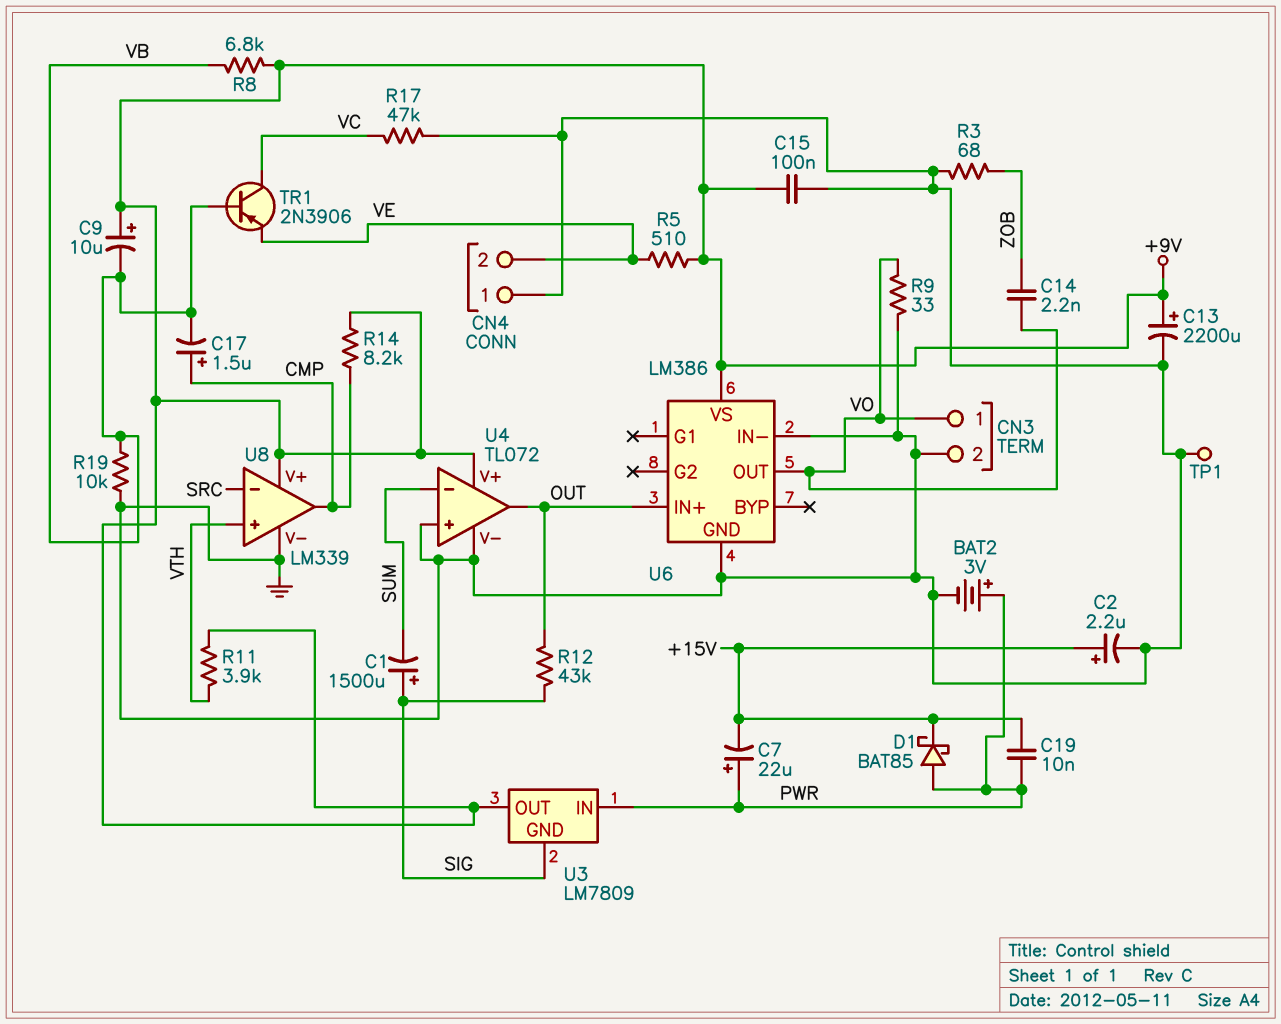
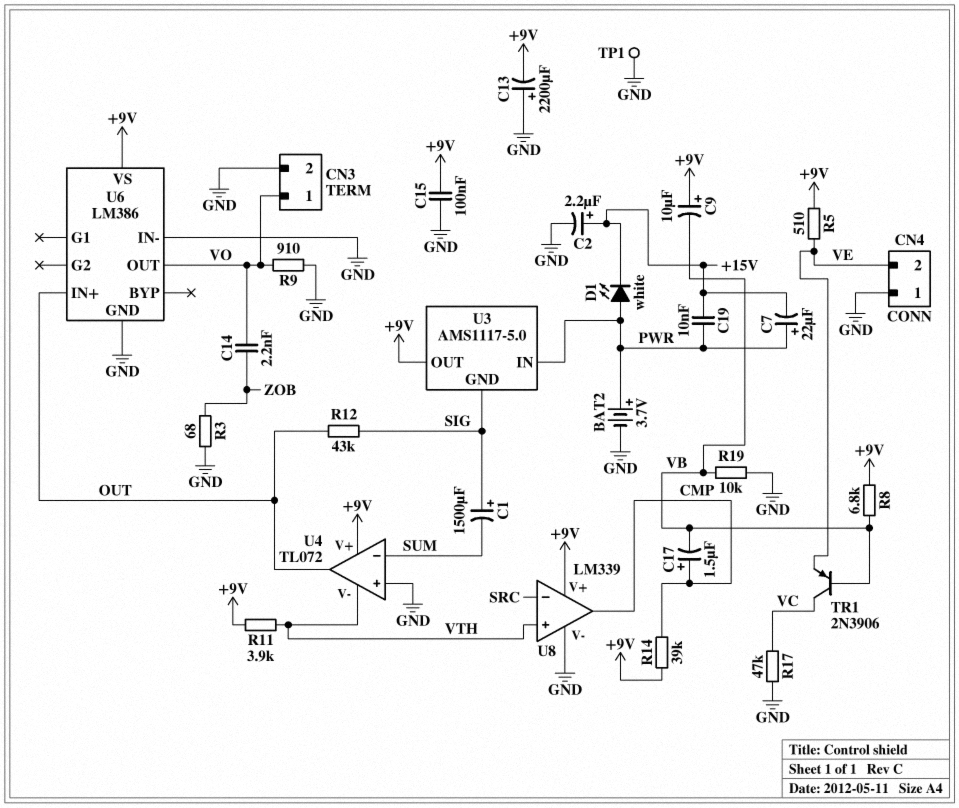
BAT2: 3V (plus PWR, minus GND) -> 3.7V (plus PWR, minus GND)
C13: 2200uF (plus +9V, minus GND) -> 2200uF (plus GND, minus +9V)
D1: schottky BAT85 (A PWR, K +15V) -> LED white (A PWR, K +15V)
R9: 33 (GND, VO) -> 910 (GND, VO)
R14: 8.2k (+9V, CMP) -> 39k (+9V, CMP)
U3: LM7809 -> AMS1117-5.0
U4 pin V-: GND -> VTH

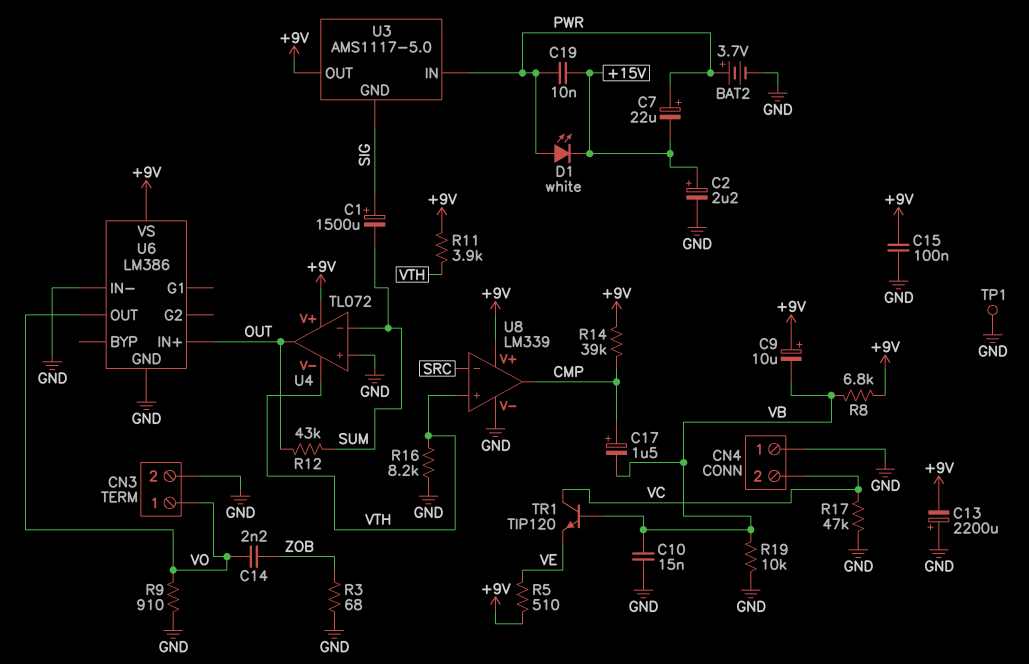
C10: none -> 15nF (GND, VB)
CN4 pin 2: VE -> VC
R12: 43k (OUT, SIG) -> 43k (OUT, SUM)
R16: none -> 8.2k (GND, VTH)
TR1: PNP 2N3906 (B VB, C VC, E VE) -> NPN TIP120 (B VB, C VC, E VE)

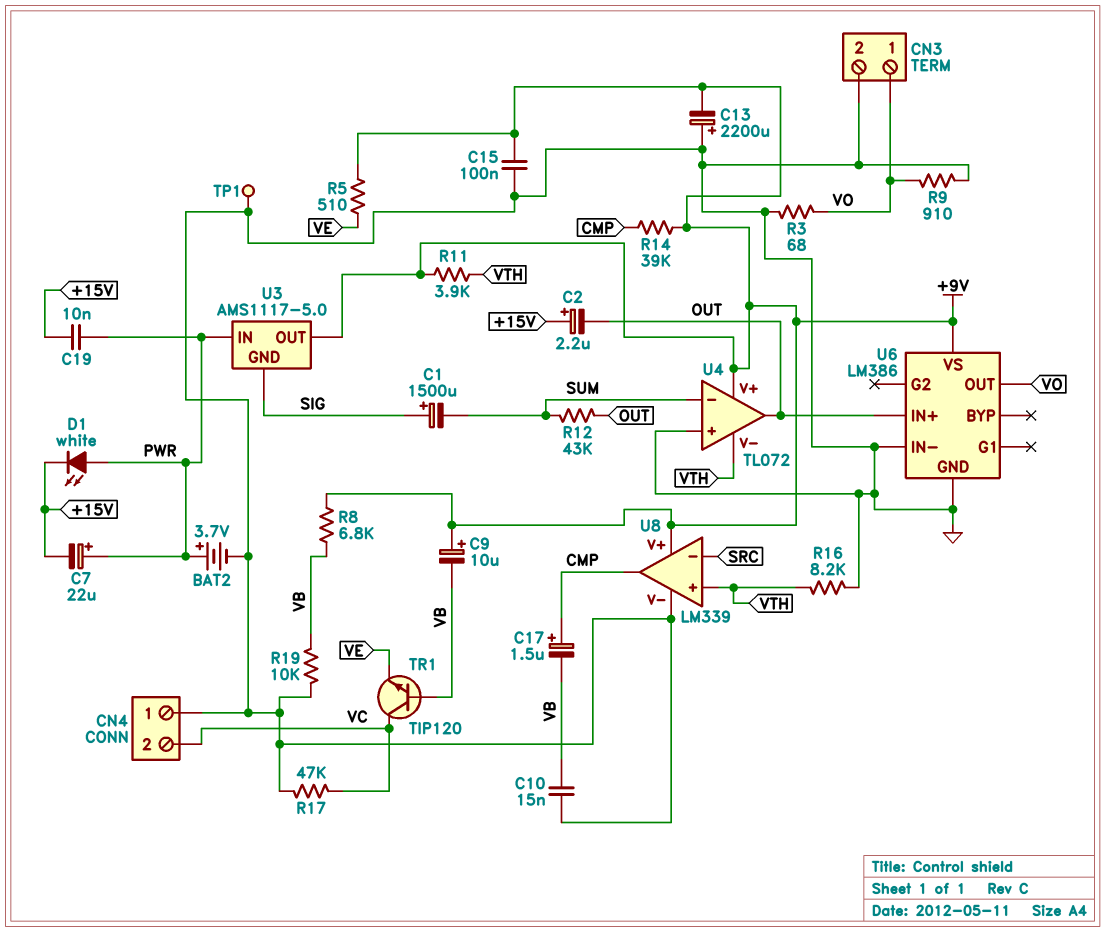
C2: 2.2uF (plus +15V, minus GND) -> 2.2uF (plus +15V, minus OUT)
C14: 2.2nF (VO, ZOB) -> none
R3: 68 (GND, ZOB) -> 68 (GND, VO)

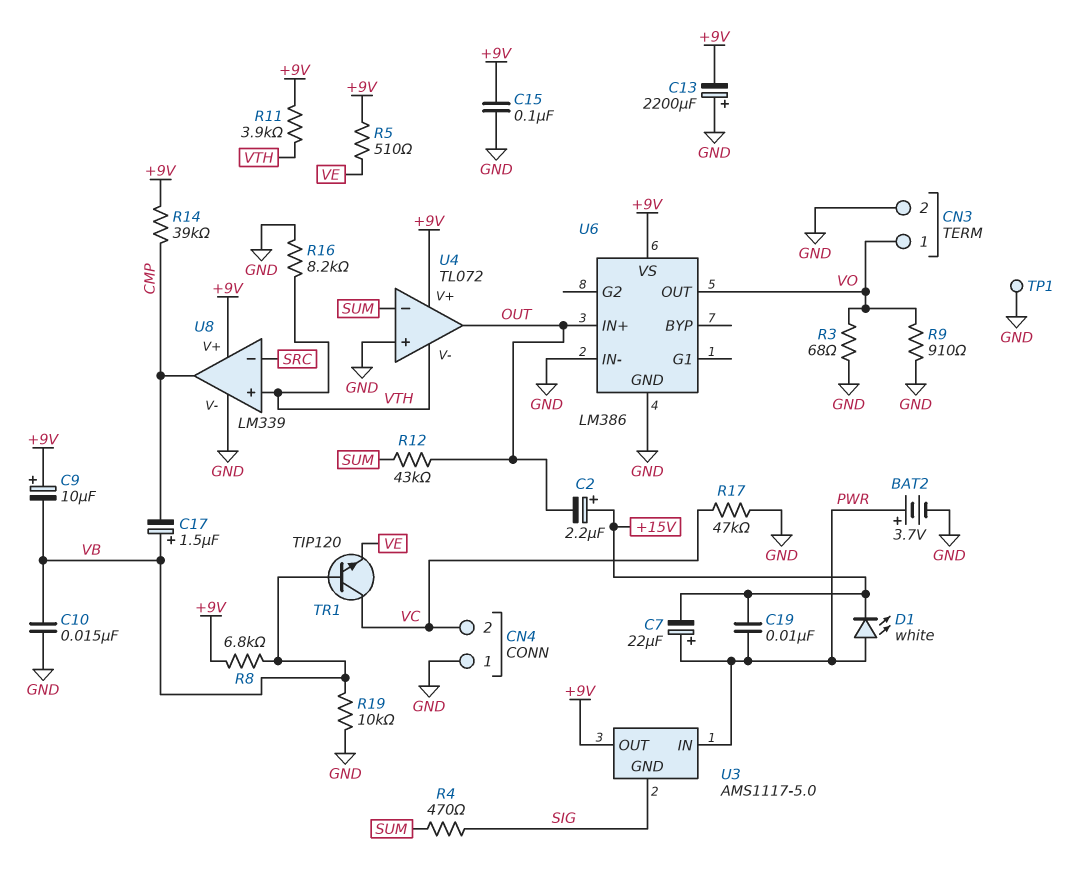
C1: 1500uF (plus SIG, minus SUM) -> none
C17: 1.5uF (plus CMP, minus VB) -> 1.5uF (plus VB, minus CMP)
R4: none -> 470 (SIG, SUM)

